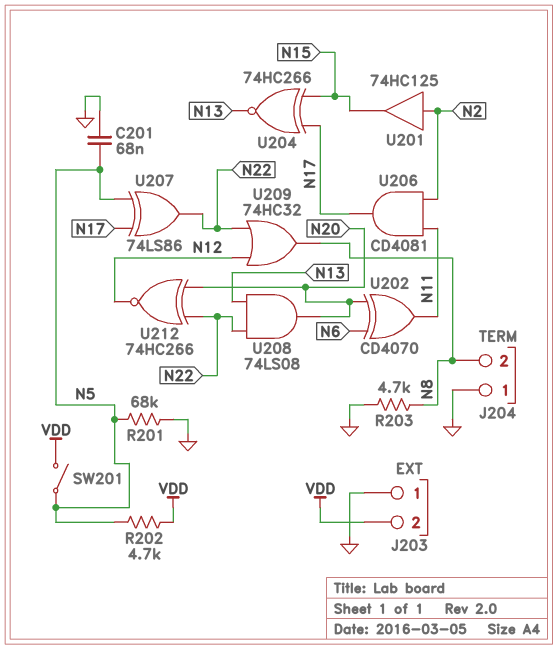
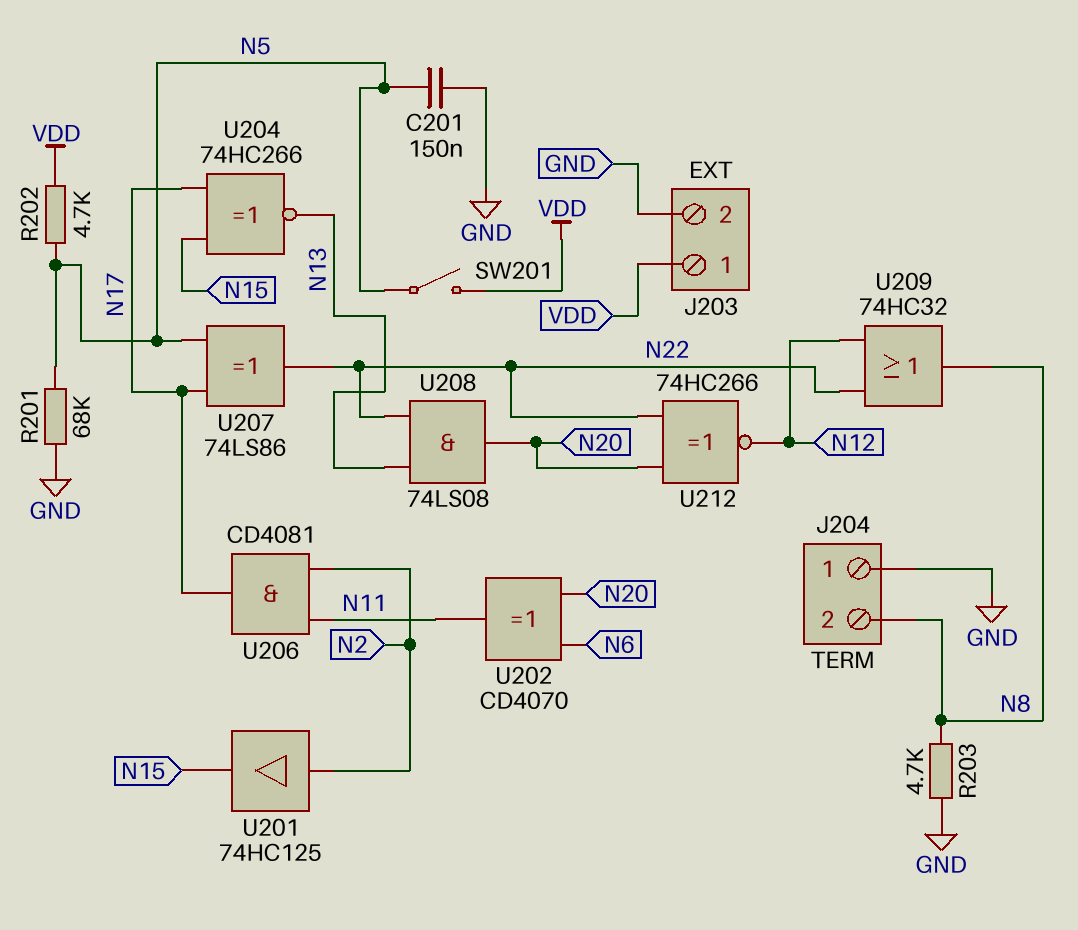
C201: 68nF (GND, N5) -> 150nF (GND, N5)
J203 pin 1: GND -> VDD
J203 pin 2: VDD -> GND

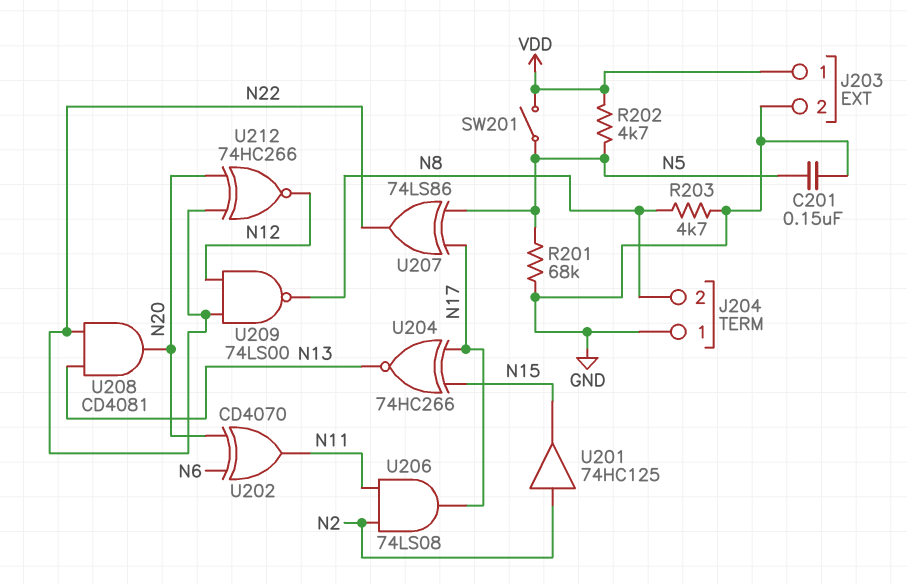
U206: AND CD4081 (in N2, in N11, out N17) -> AND 74LS08 (in N2, in N11, out N17)
U208: AND 74LS08 (in N13, in N22, out N20) -> AND CD4081 (in N13, in N22, out N20)
U209: OR 74HC32 (in N12, in N22, out N8) -> NAND 74LS00 (in N12, in N22, out N8)

